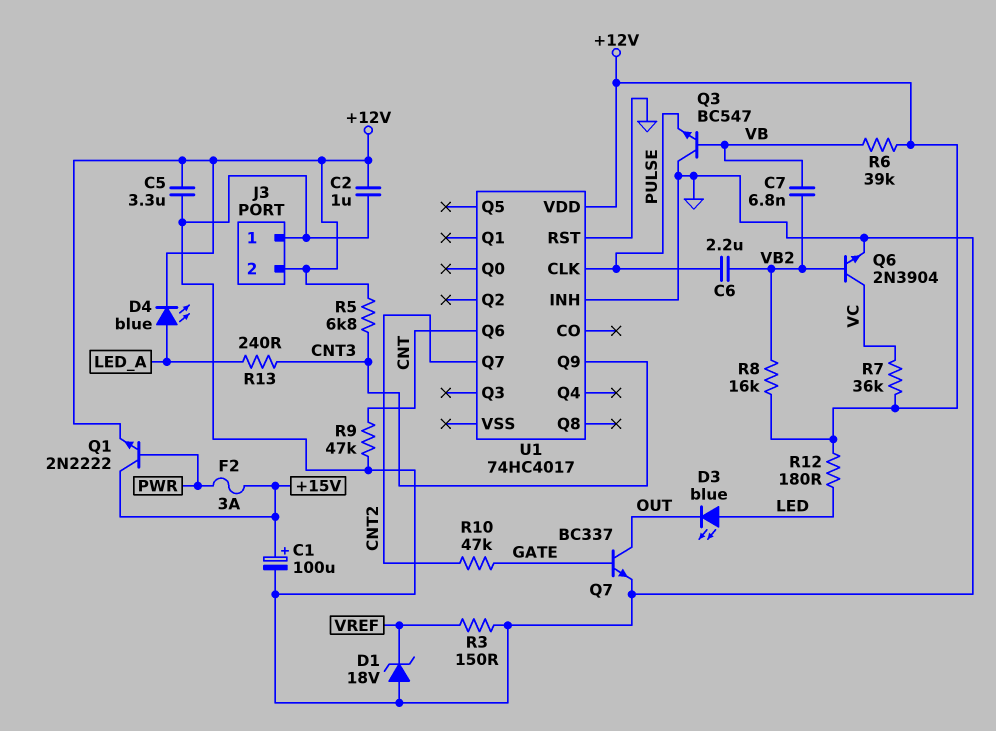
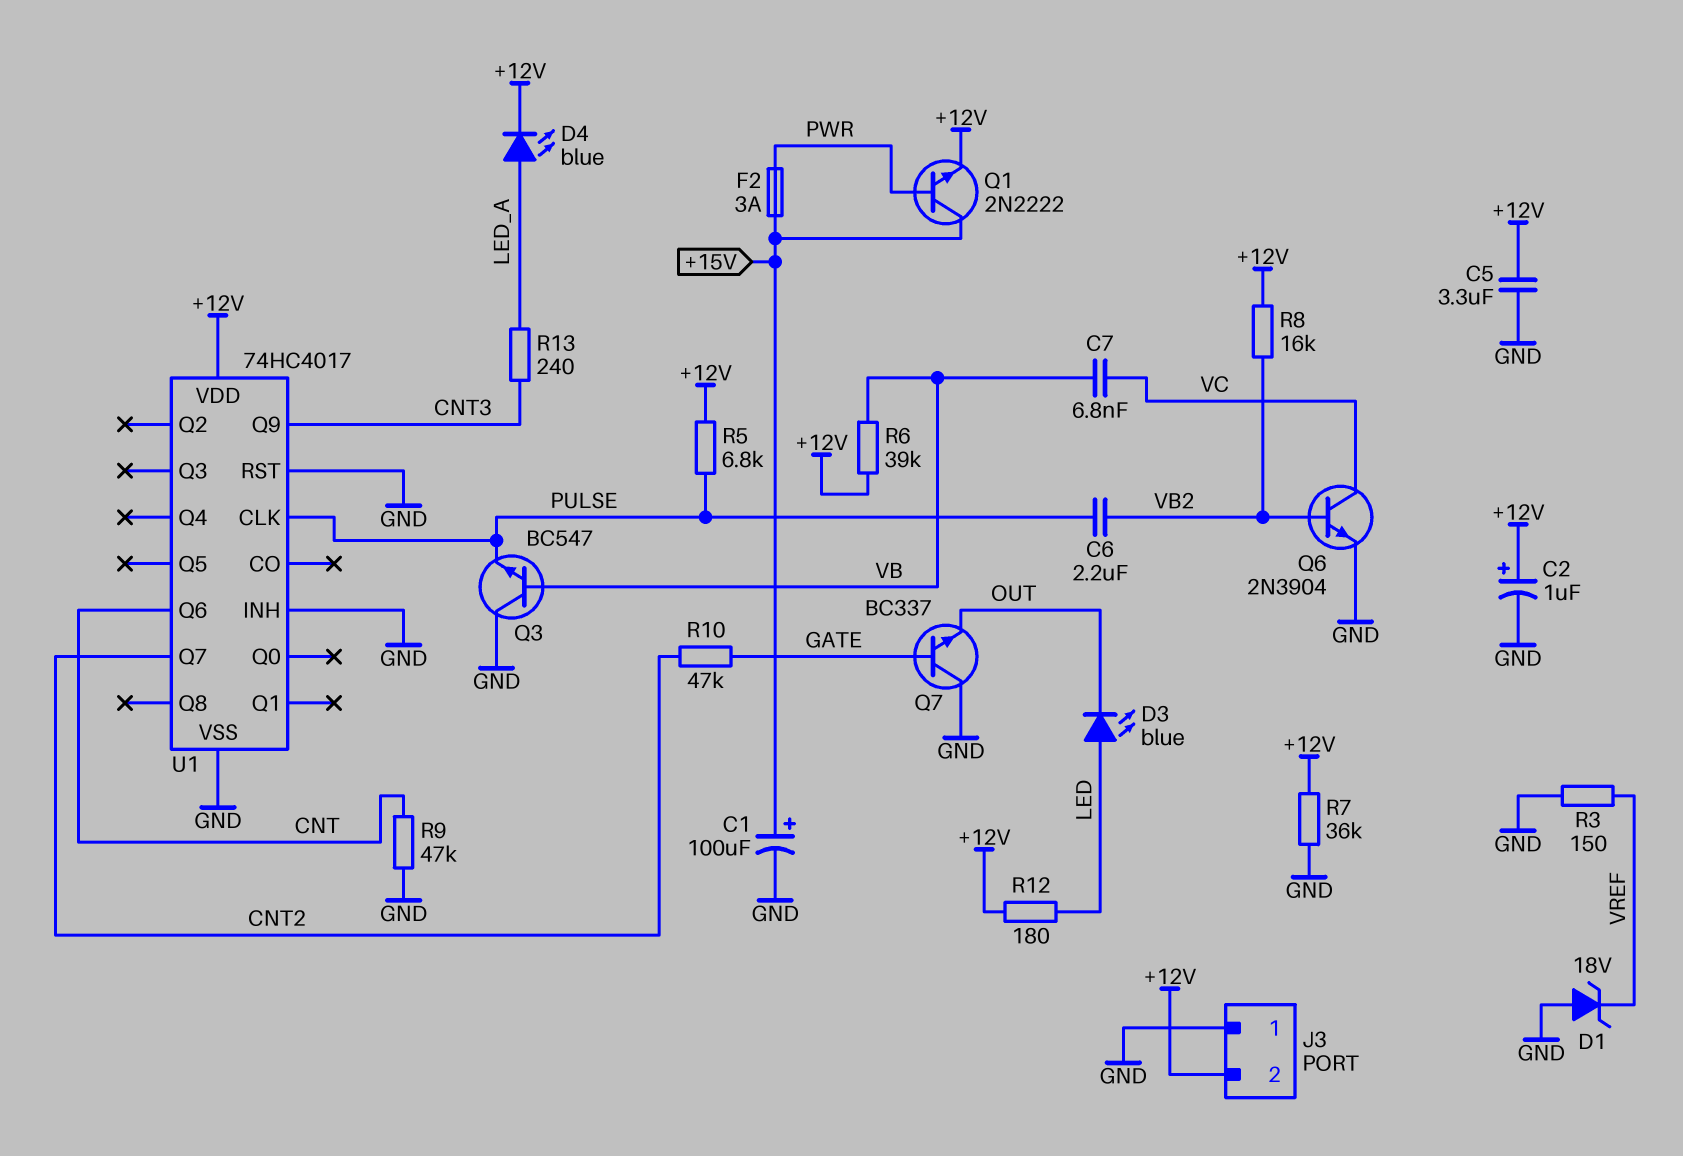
C2: 1uF (+12V, GND) -> 1uF (plus +12V, minus GND)
C7: 6.8nF (VB, VB2) -> 6.8nF (VB, VC)
Q7: NPN BC337 (B GATE, C OUT, E GND) -> NPN BC337 (B GATE, C GND, E OUT)
R5: 6.8k (+12V, CNT3) -> 6.8k (+12V, PULSE)
R7: 36k (+12V, VC) -> 36k (+12V, GND)
U1 pin VSS: none -> GND

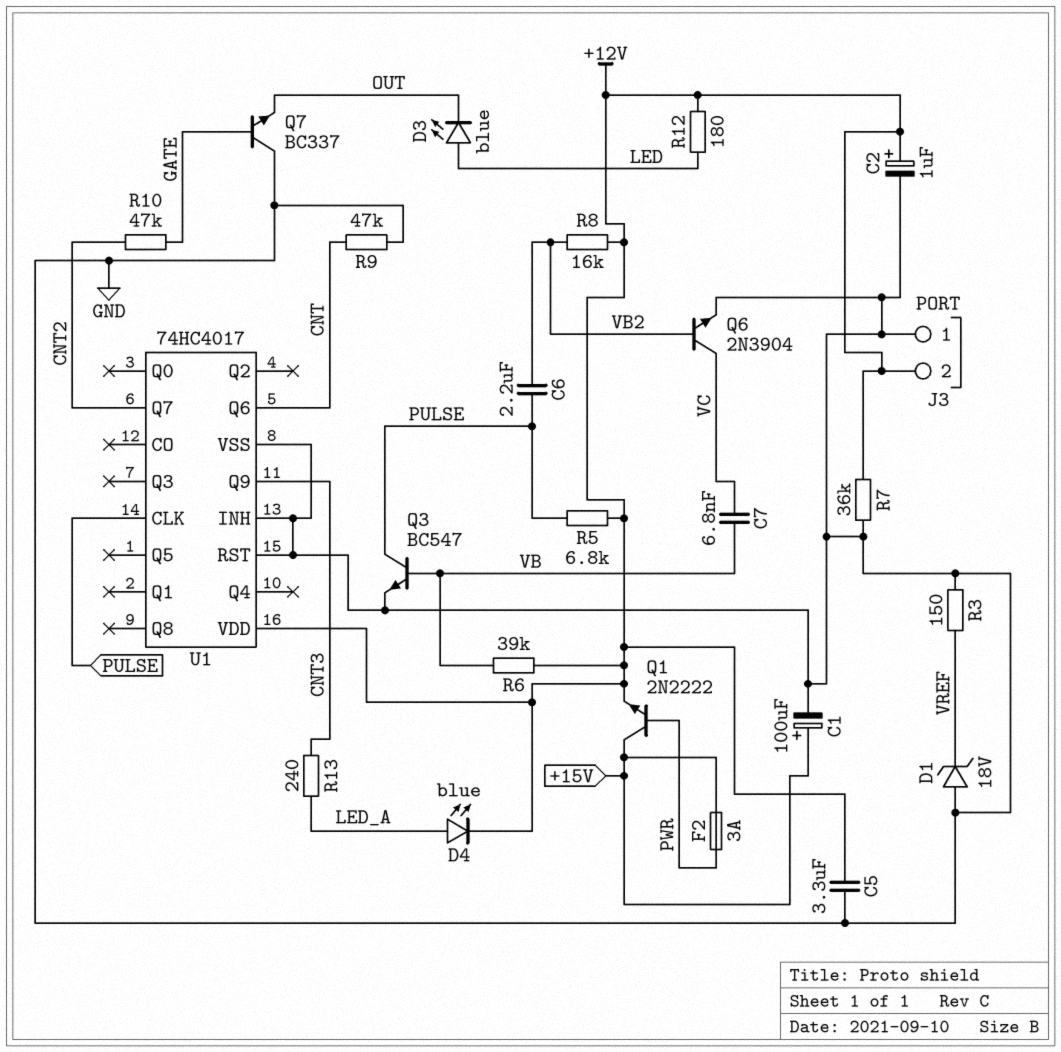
Q3: NPN BC547 (B VB, C GND, E PULSE) -> NPN BC547 (B VB, C PULSE, E GND)

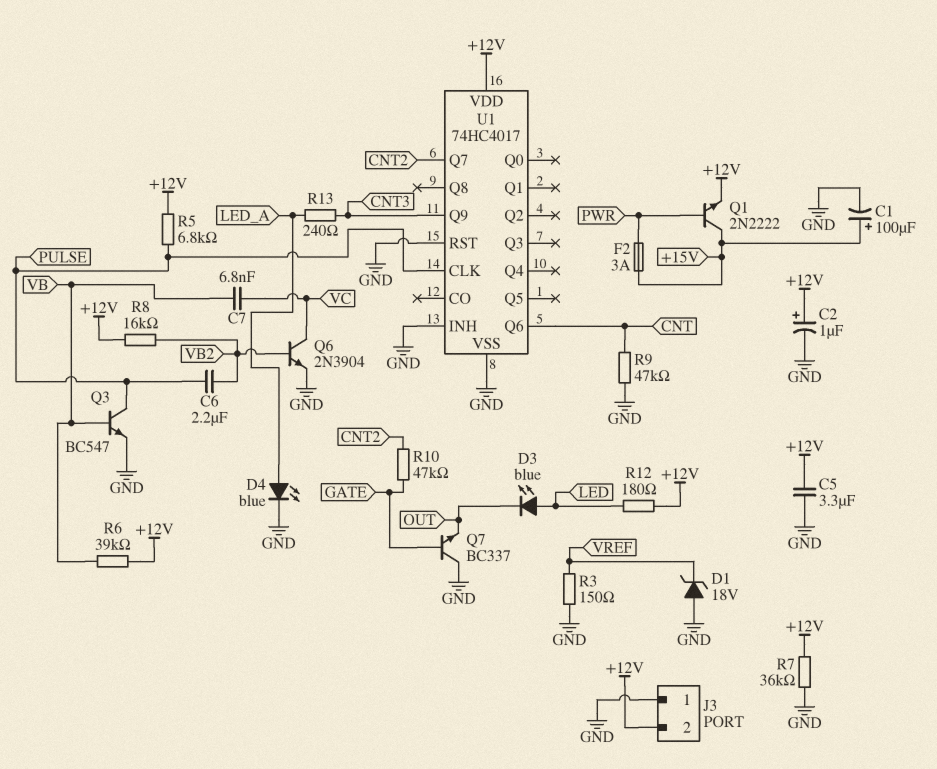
D4: LED blue (A LED_A, K +12V) -> LED blue (A LED_A, K GND)

